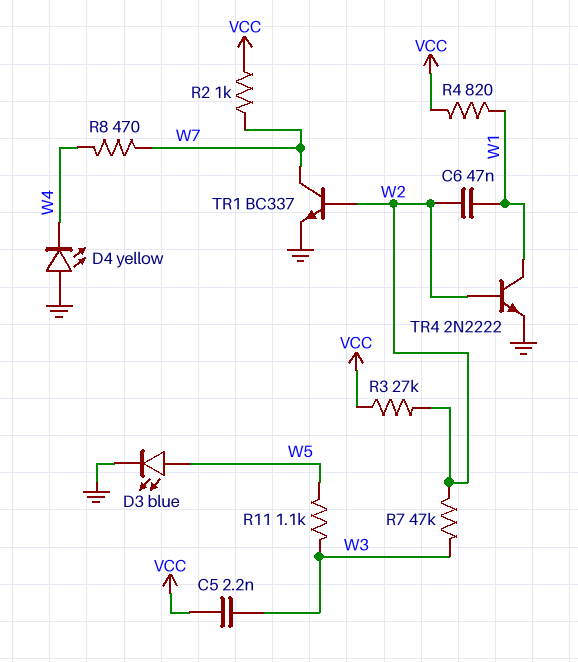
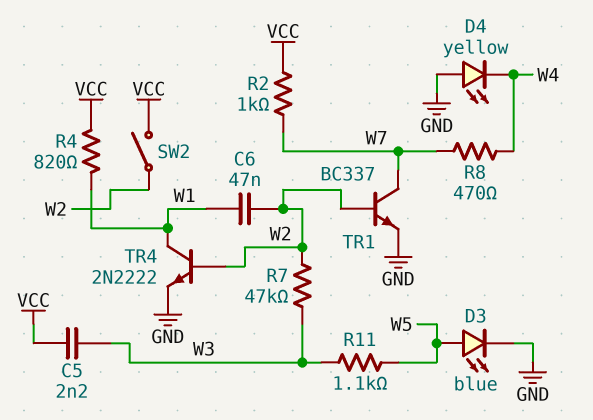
R3: 27k (VCC, W2) -> none
SW2: none -> switch (VCC, W2)

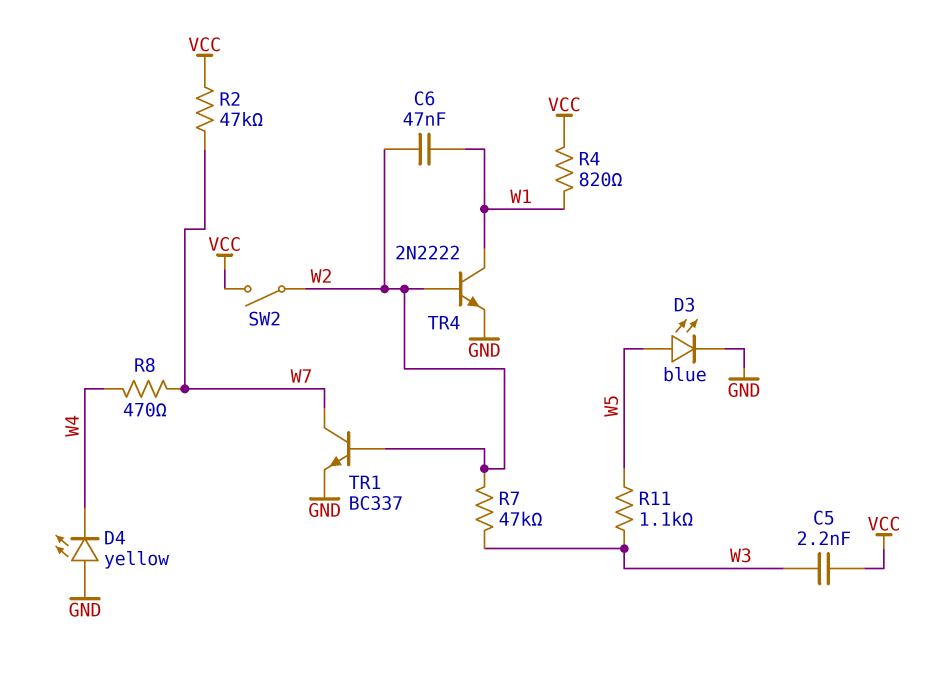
R2: 1k (VCC, W7) -> 47k (VCC, W7)

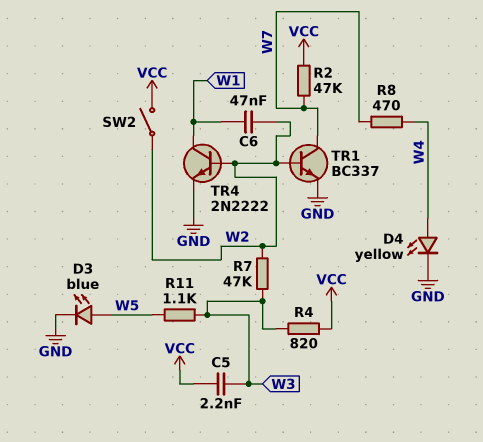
D4: LED yellow (A GND, K W4) -> LED yellow (A W4, K GND)
R4: 820 (VCC, W1) -> 820 (VCC, W3)

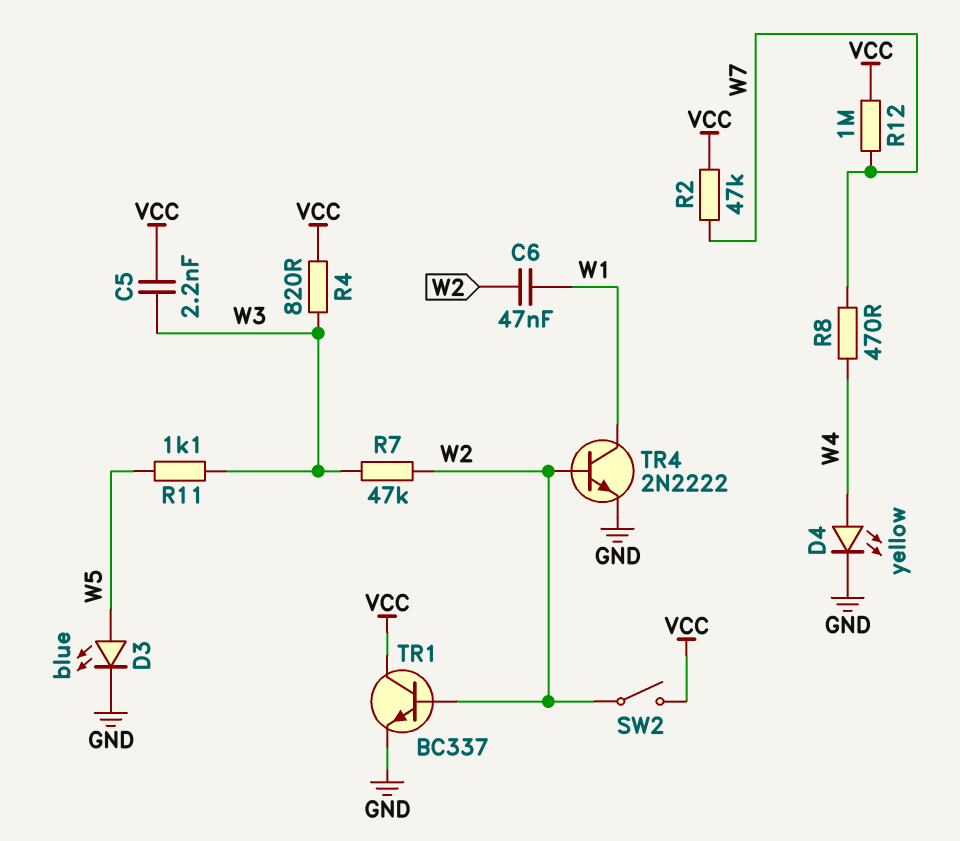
R12: none -> 1M (VCC, W7)
TR1: NPN BC337 (B W2, C W7, E GND) -> NPN BC337 (B W2, C VCC, E GND)

